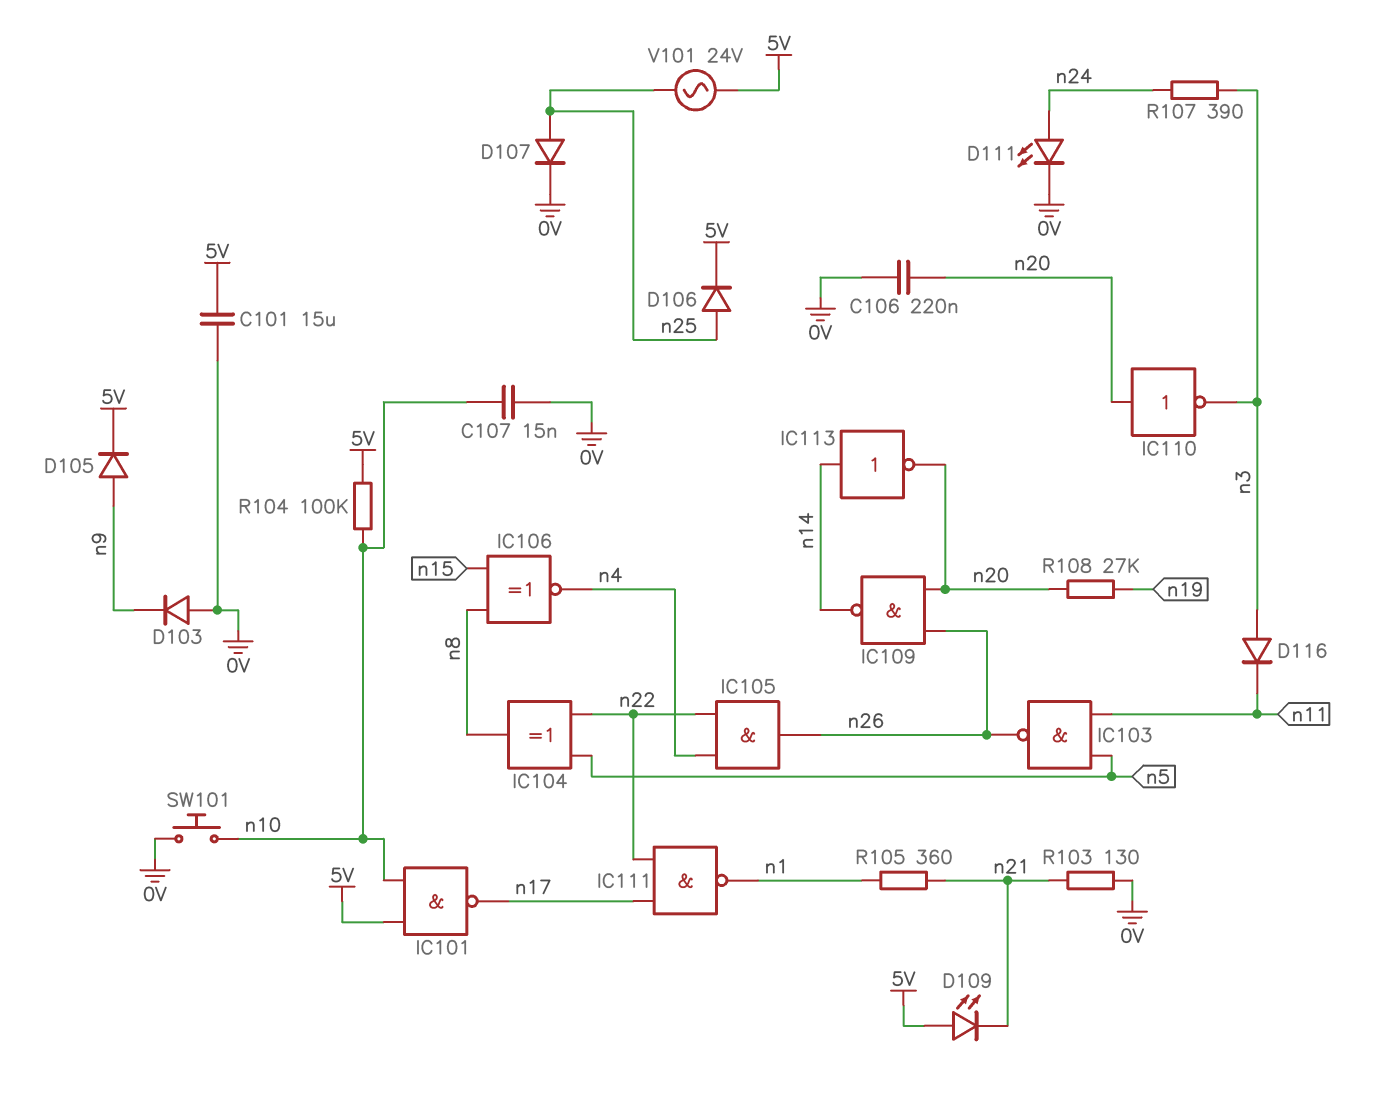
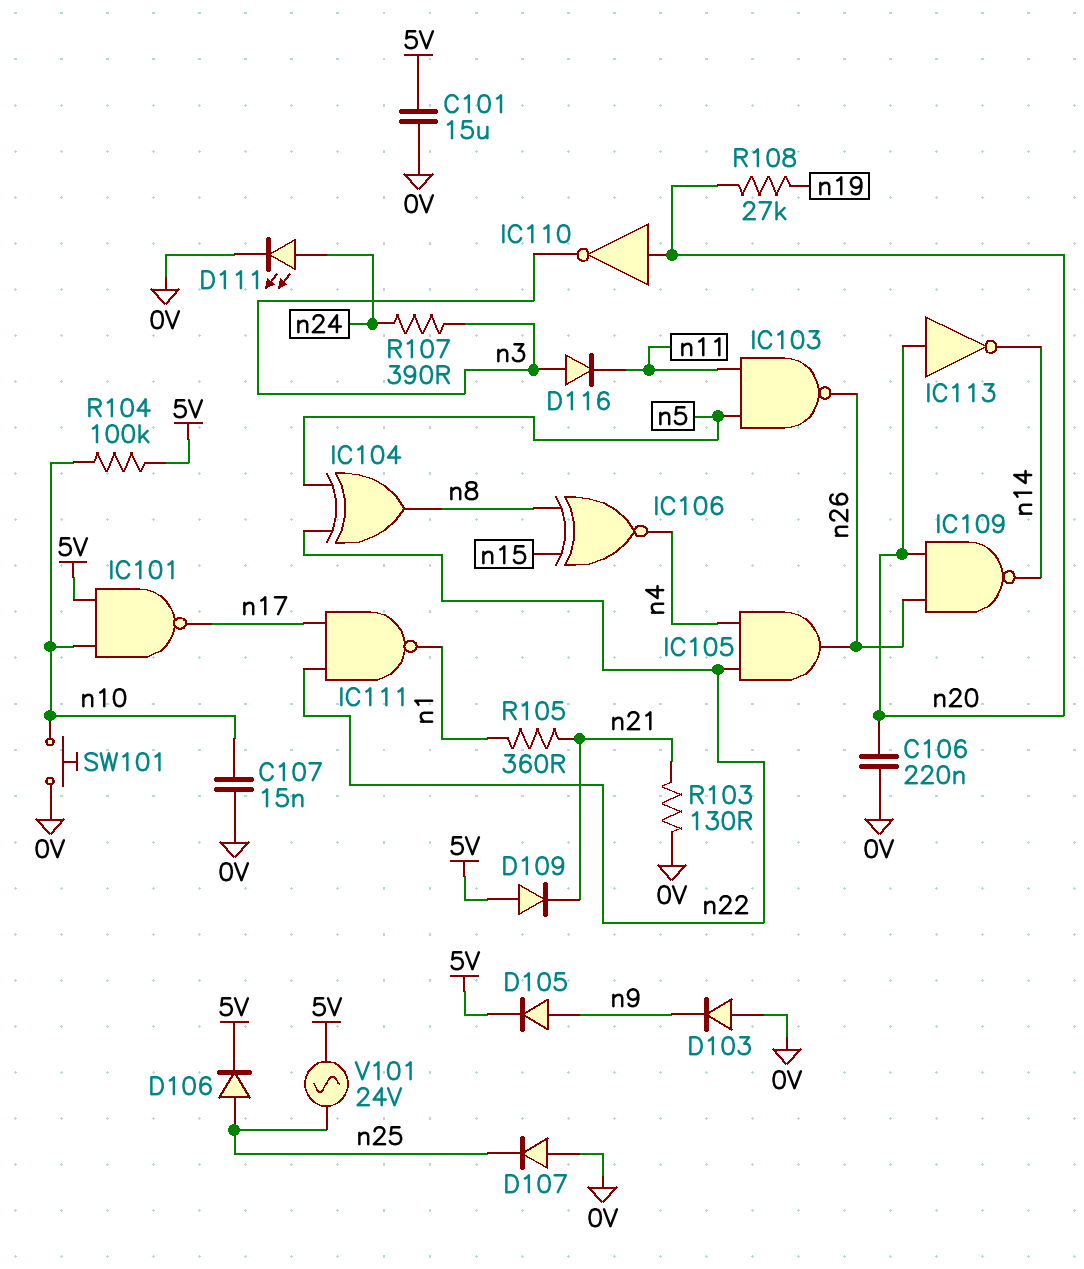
D107: diode (A n25, K 0V) -> diode (A 0V, K n25)
D109: LED (A 5V, K n21) -> diode (A 5V, K n21)
IC113: NOT (in n14, out n20) -> NOT (in n20, out n14)

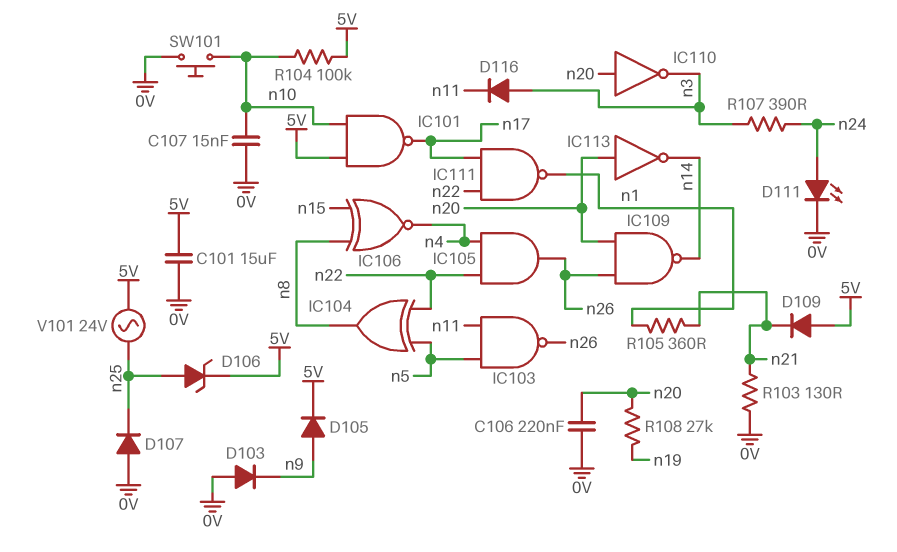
D106: diode (A n25, K 5V) -> zener (A n25, K 5V)

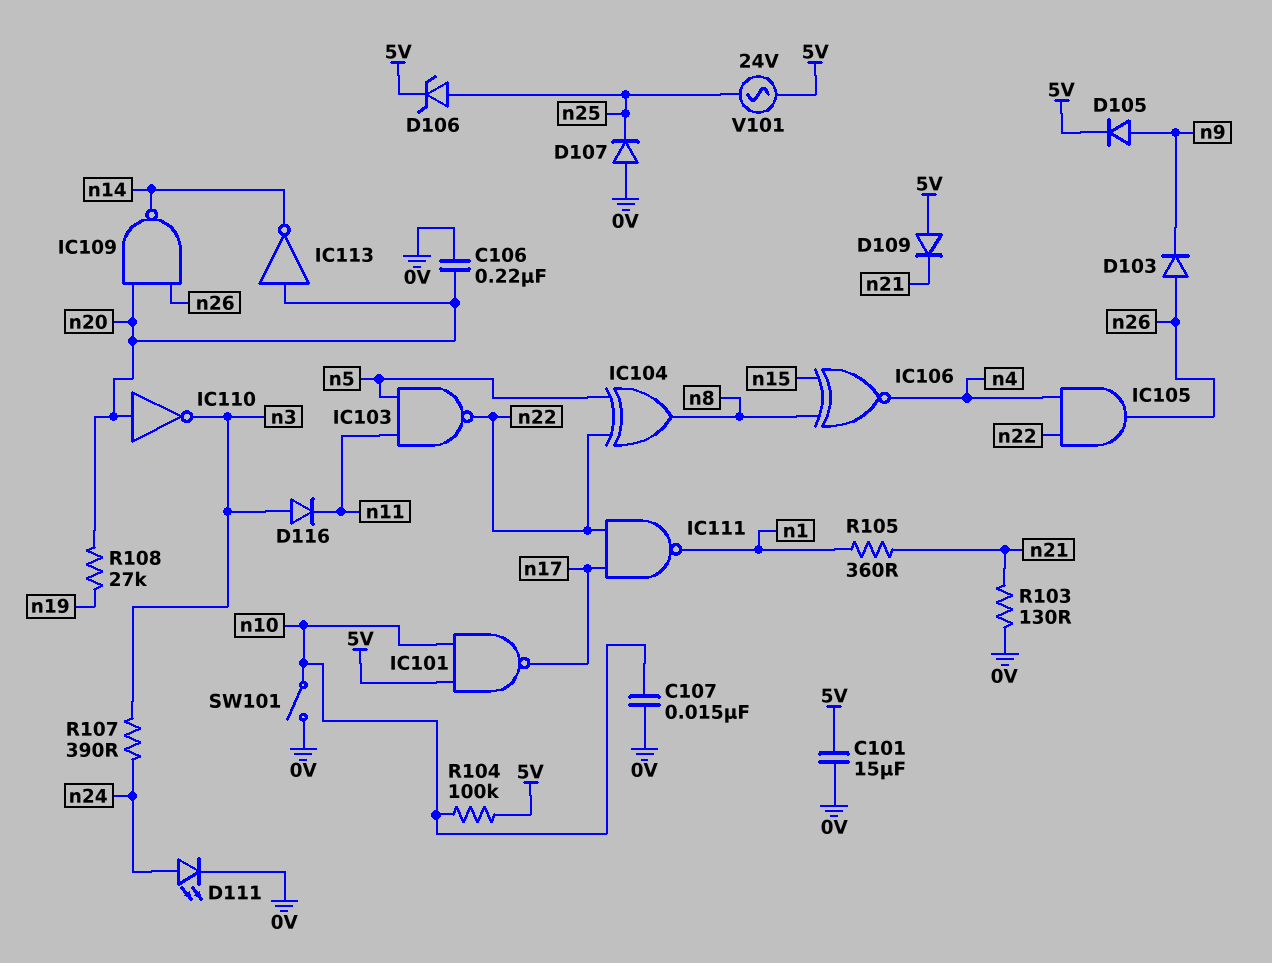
D103: diode (A 0V, K n9) -> diode (A n26, K n9)
IC103: NAND (in n5, in n11, out n26) -> NAND (in n5, in n11, out n22)
SW101: button (0V, n10) -> switch (0V, n10)

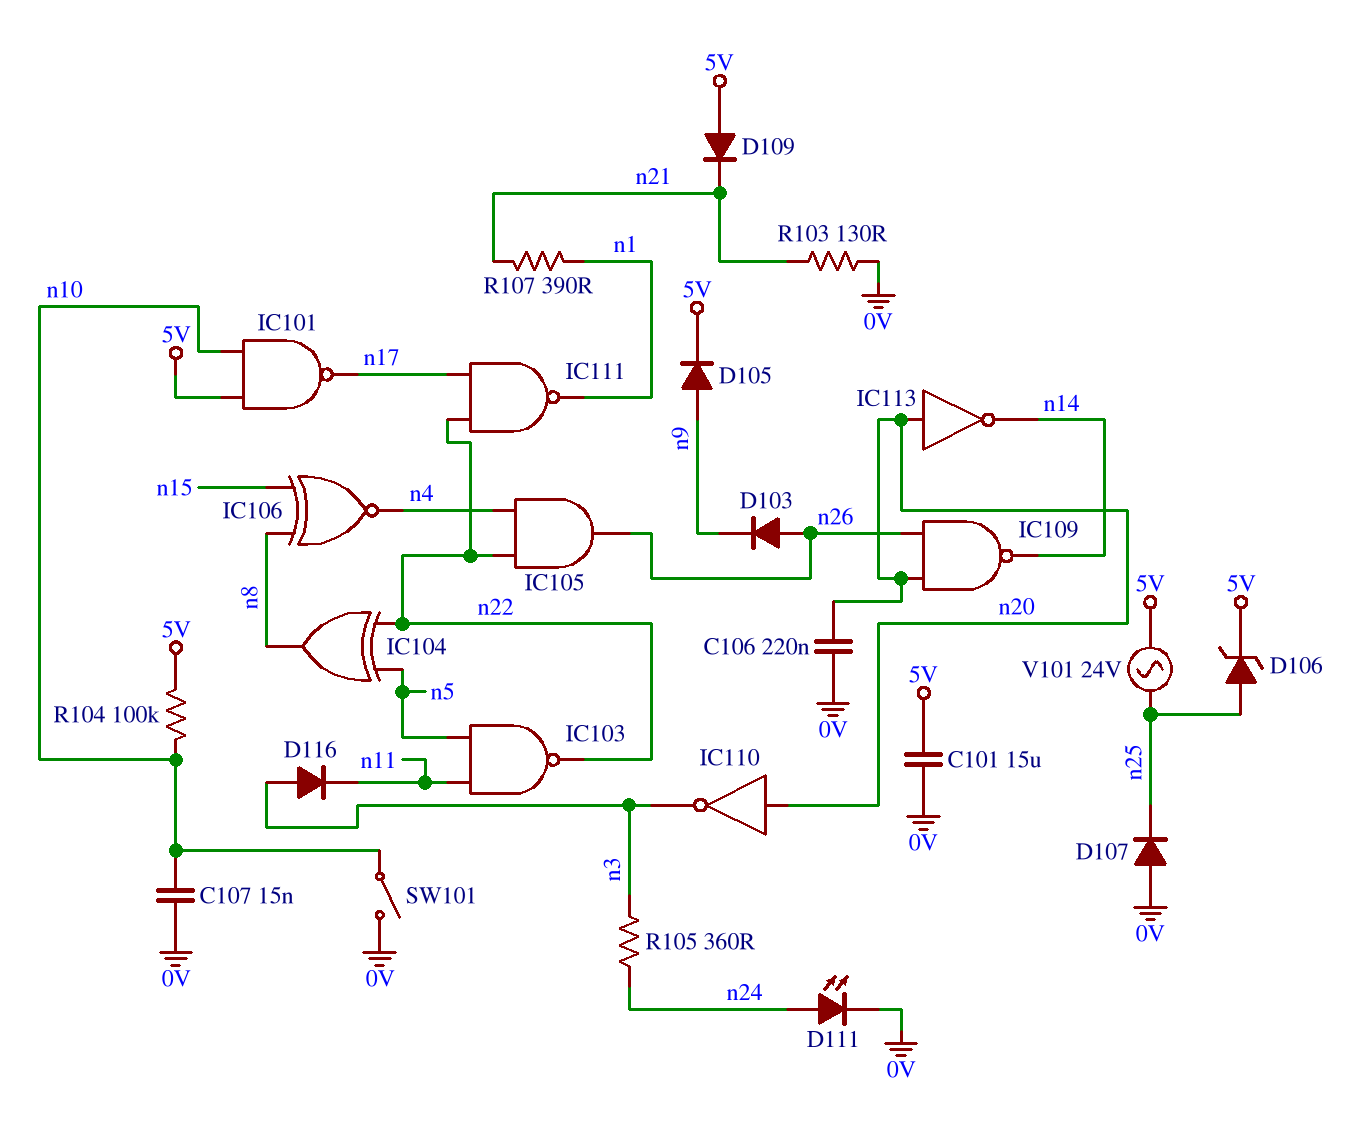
R105: 360 (n1, n21) -> 360 (n3, n24)
R107: 390 (n3, n24) -> 390 (n1, n21)
R108: 27k (n19, n20) -> none

